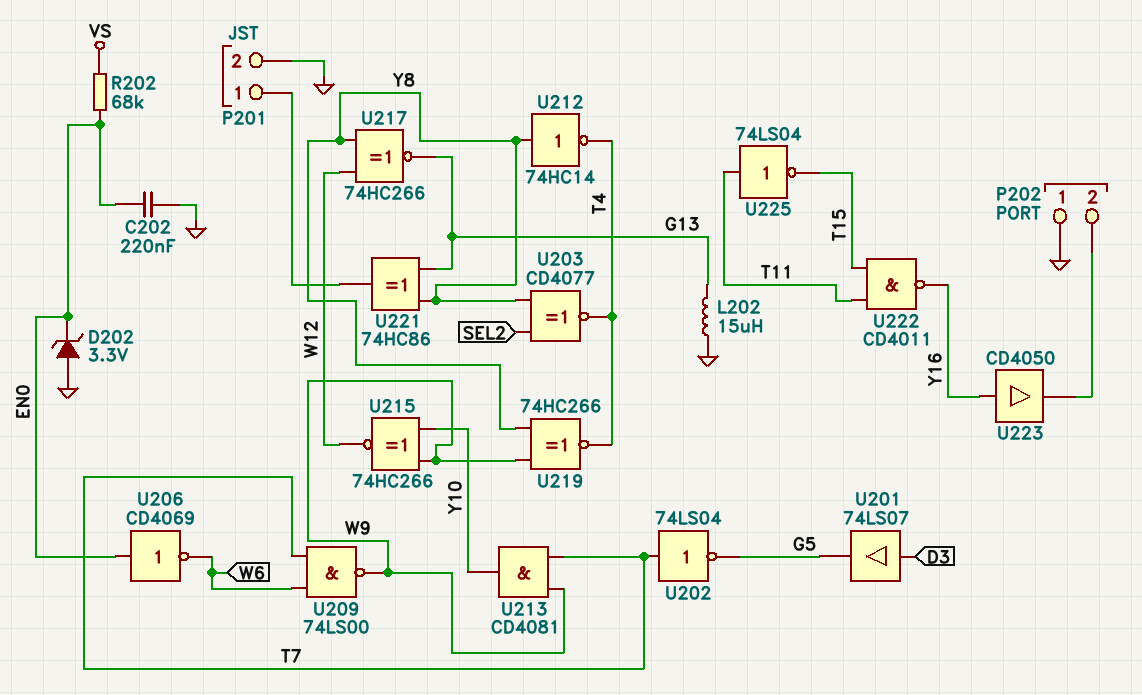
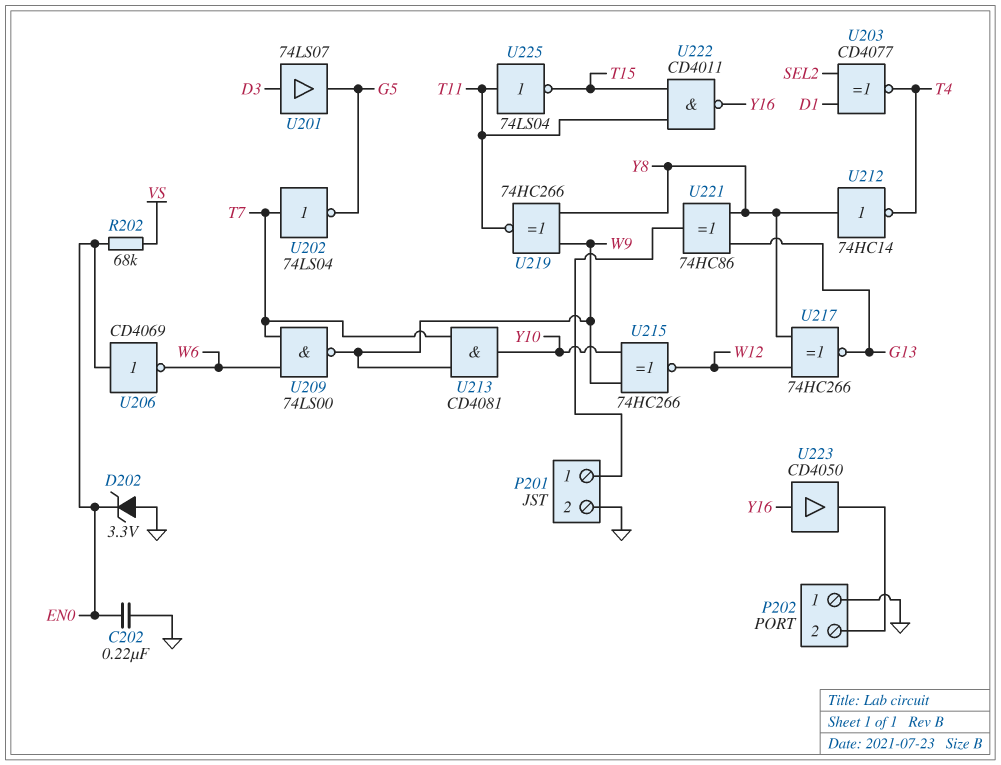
L202: 15uH (G13, GND) -> none
U203: XNOR CD4077 (in SEL2, in Y8, out T4) -> XNOR CD4077 (in D1, in SEL2, out T4)
U219: XNOR 74HC266 (in W9, in Y8, out T4) -> XNOR 74HC266 (in W9, in Y8, out T11)

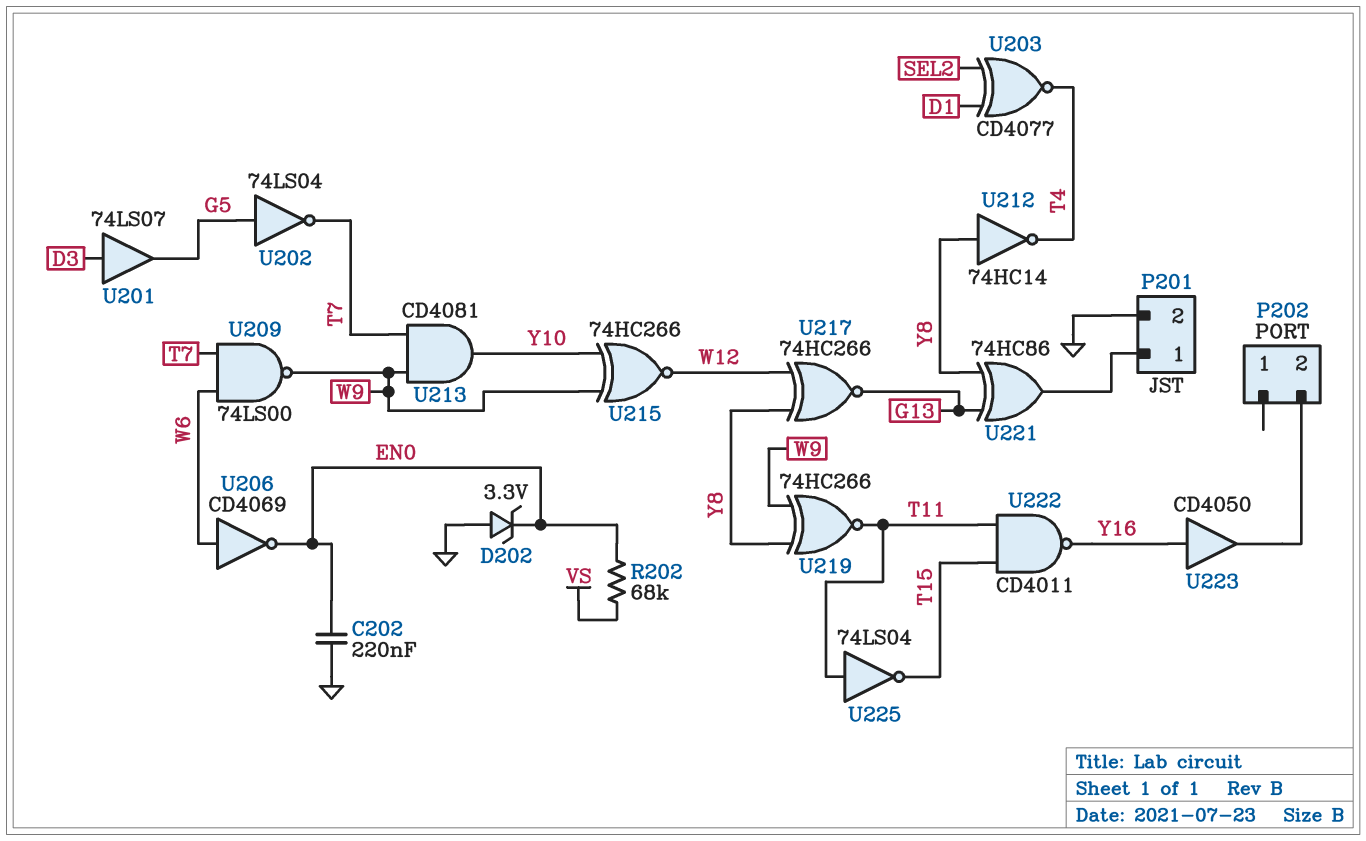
P202 pin 1: GND -> none
U202: NOT 74LS04 (in T7, out G5) -> NOT 74LS04 (in G5, out T7)
U206: NOT CD4069 (in EN0, out W6) -> NOT CD4069 (in W6, out EN0)

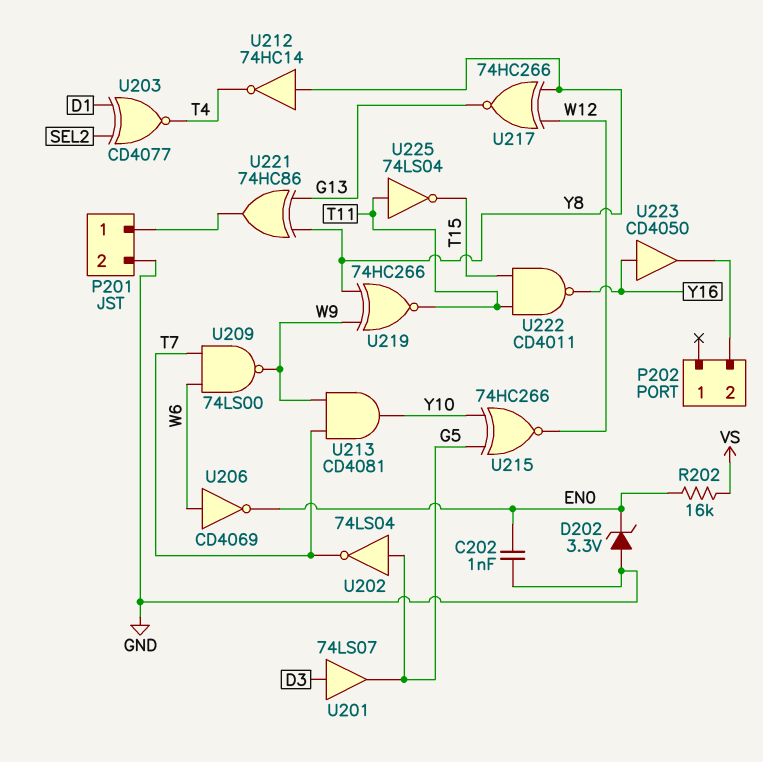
C202: 220nF (EN0, GND) -> 1nF (EN0, GND)
R202: 68k (EN0, VS) -> 16k (EN0, VS)
U215: XNOR 74HC266 (in W9, in Y10, out W12) -> XNOR 74HC266 (in G5, in Y10, out W12)

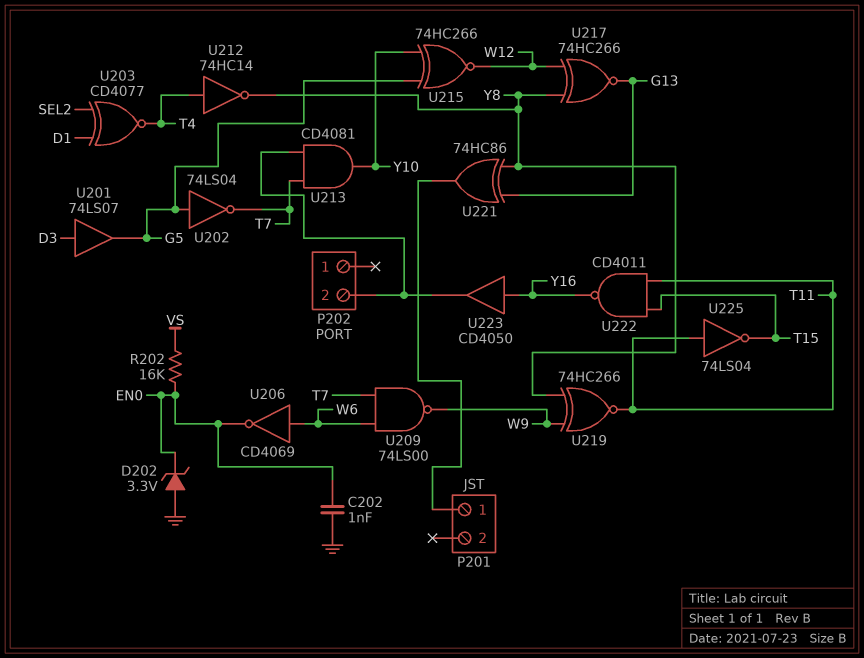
P201 pin 2: GND -> none
U212: NOT 74HC14 (in Y8, out T4) -> NOT 74HC14 (in T4, out Y8)
U213: AND CD4081 (in T7, in W9, out Y10) -> AND CD4081 (in P202/2, in T7, out Y10)

